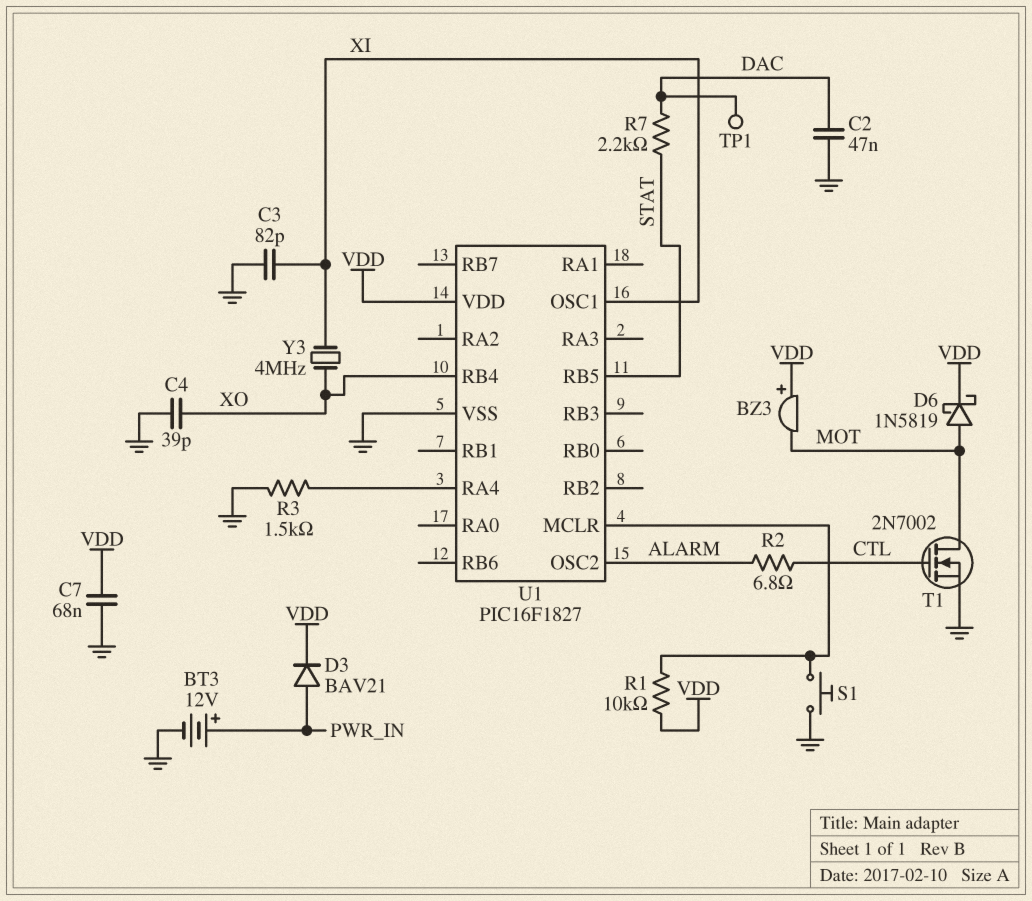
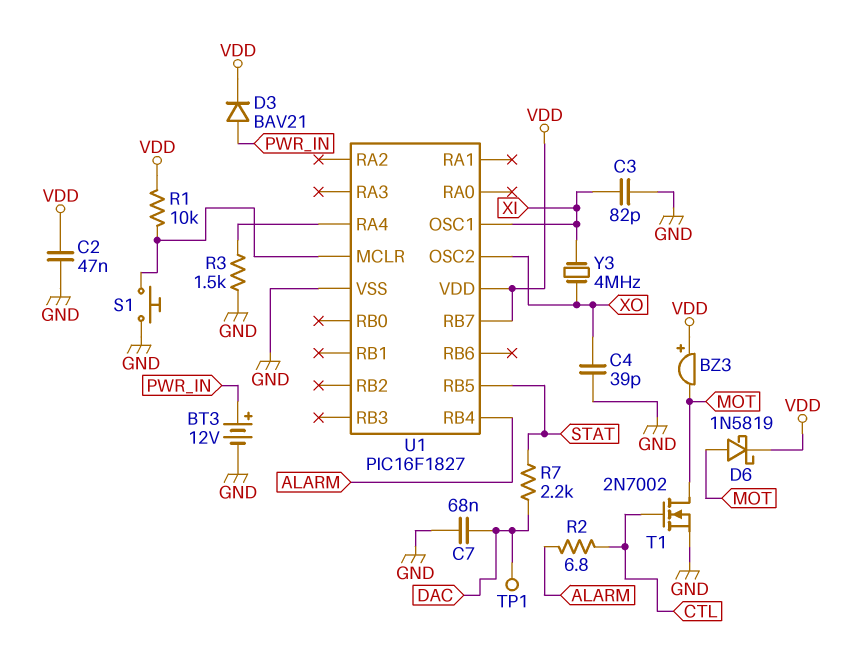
C2: 47nF (DAC, GND) -> 47nF (GND, VDD)
C7: 68nF (GND, VDD) -> 68nF (DAC, GND)
U1 pin OSC2: ALARM -> XO
U1 pin RB4: XO -> ALARM
U1 pin RB7: none -> VDD

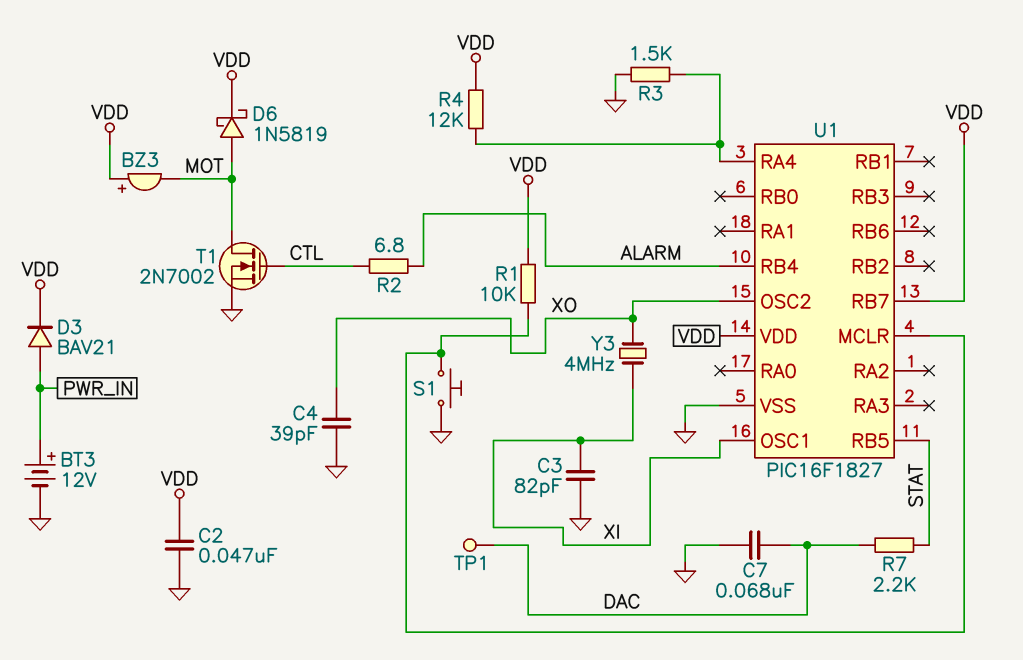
R4: none -> 12k (U1/RA4, VDD)

